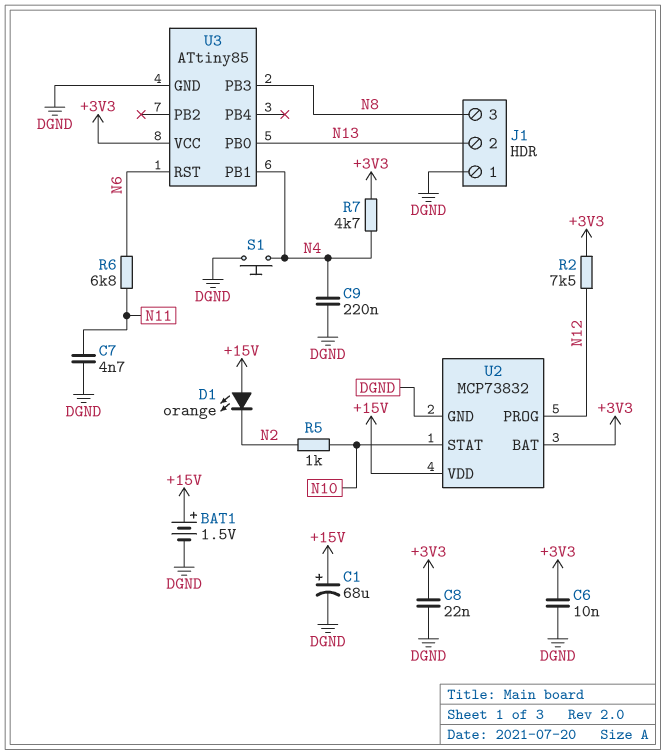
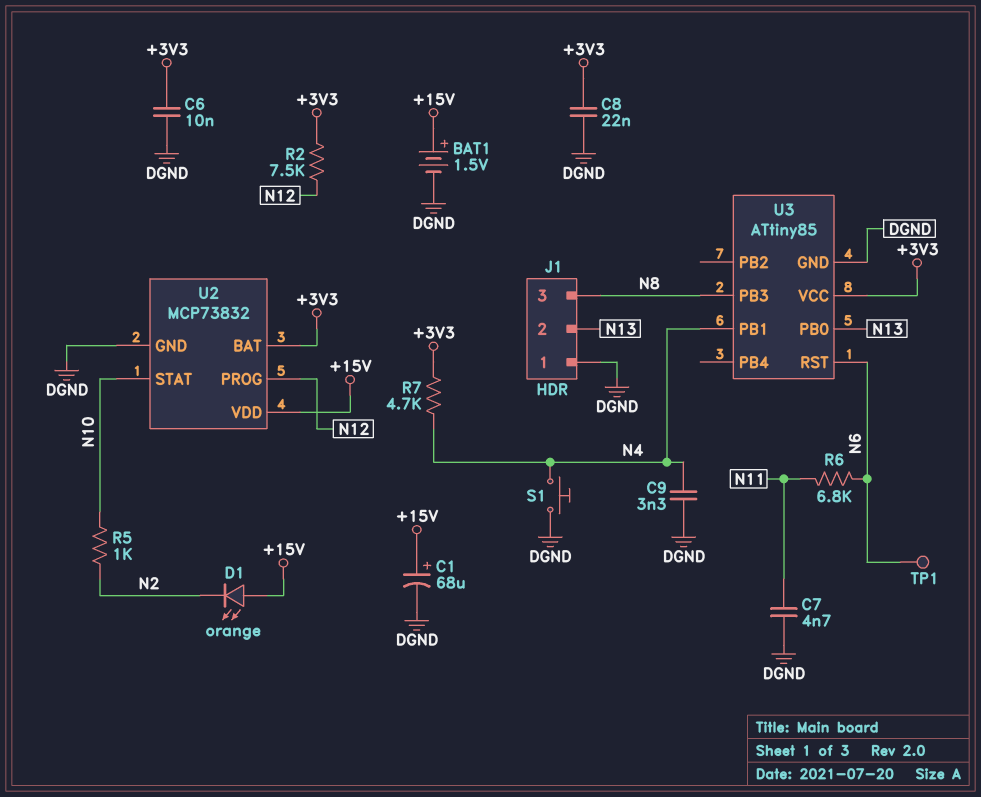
C9: 220nF (DGND, N4) -> 3.3nF (DGND, N4)
TP1: none -> test point (N6)

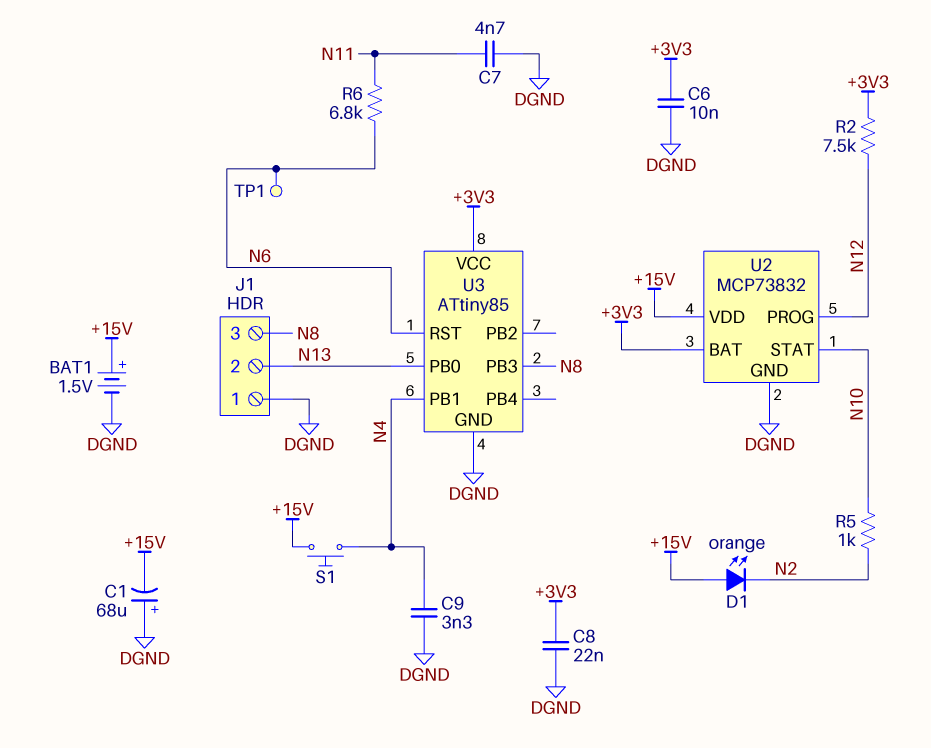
C1: 68uF (plus +15V, minus DGND) -> 68uF (plus DGND, minus +15V)
R7: 4.7k (+3V3, N4) -> none
S1: button (DGND, N4) -> button (+15V, N4)

